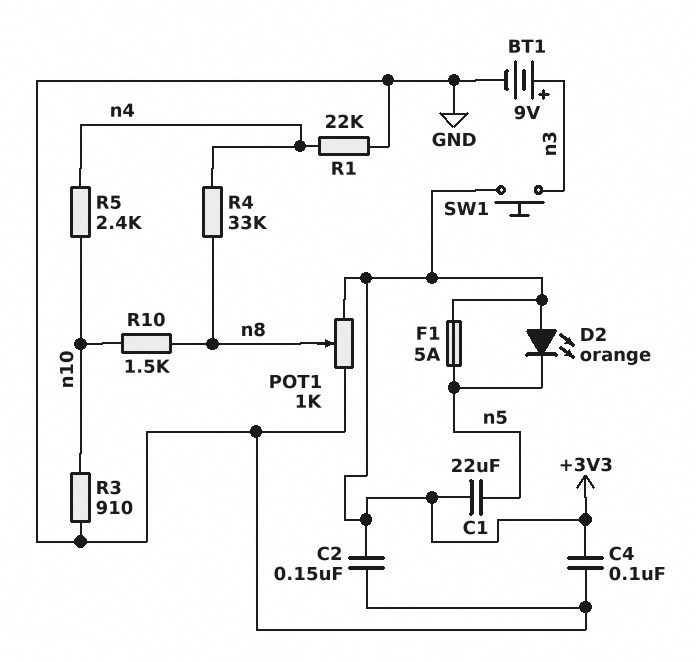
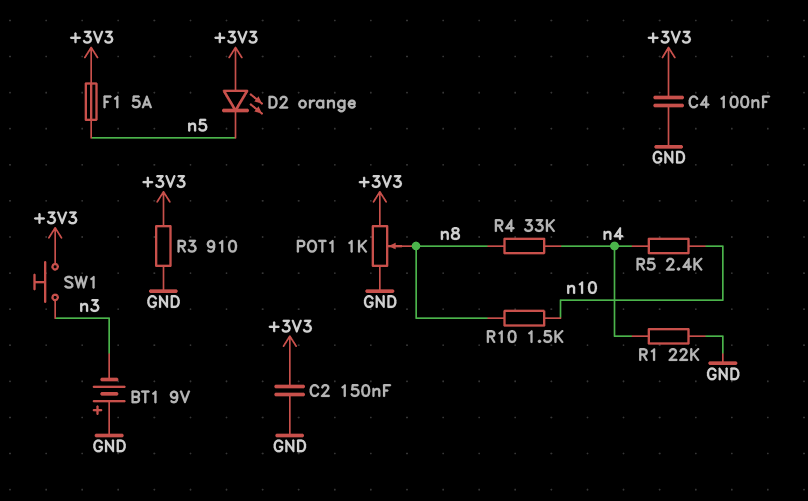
BT1: 9V (plus n3, minus GND) -> 9V (plus GND, minus n3)
C1: 22uF (+3V3, n5) -> none
R3: 910 (GND, n10) -> 910 (+3V3, GND)

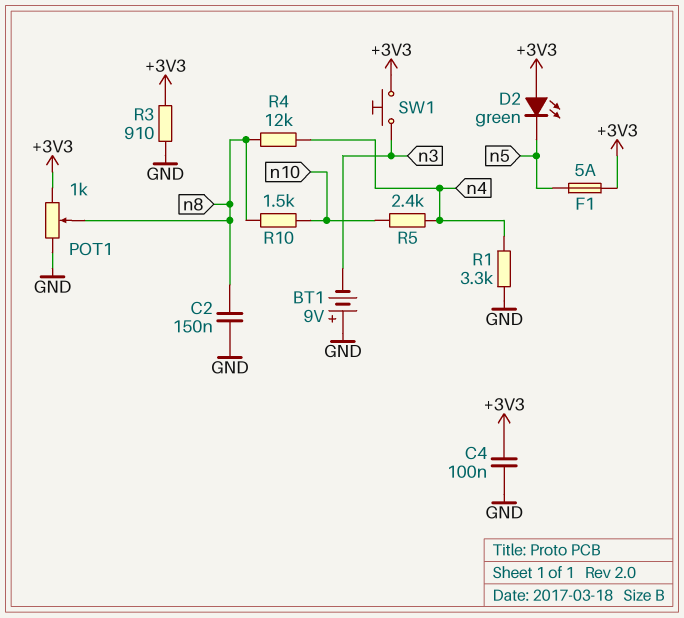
C2: 150nF (+3V3, GND) -> 150nF (GND, n8)
D2: LED orange (A +3V3, K n5) -> LED green (A +3V3, K n5)
R1: 22k (GND, n4) -> 3.3k (GND, n4)
R4: 33k (n4, n8) -> 12k (n4, n8)

